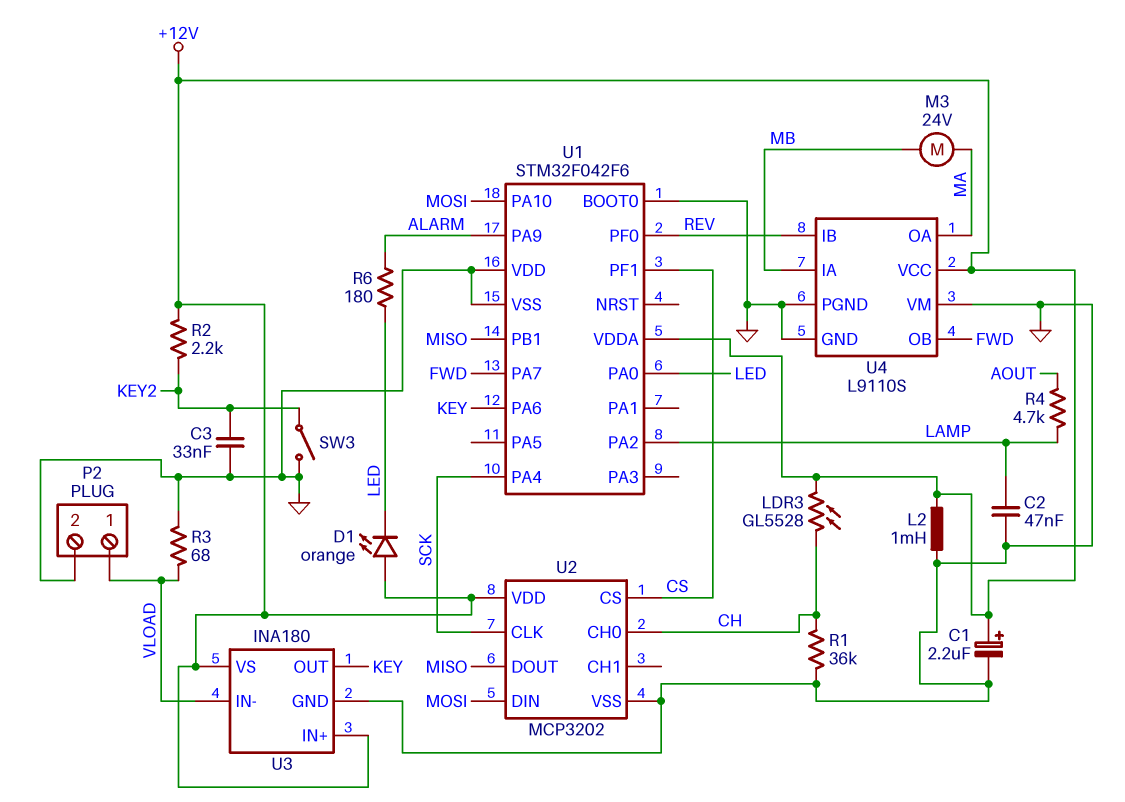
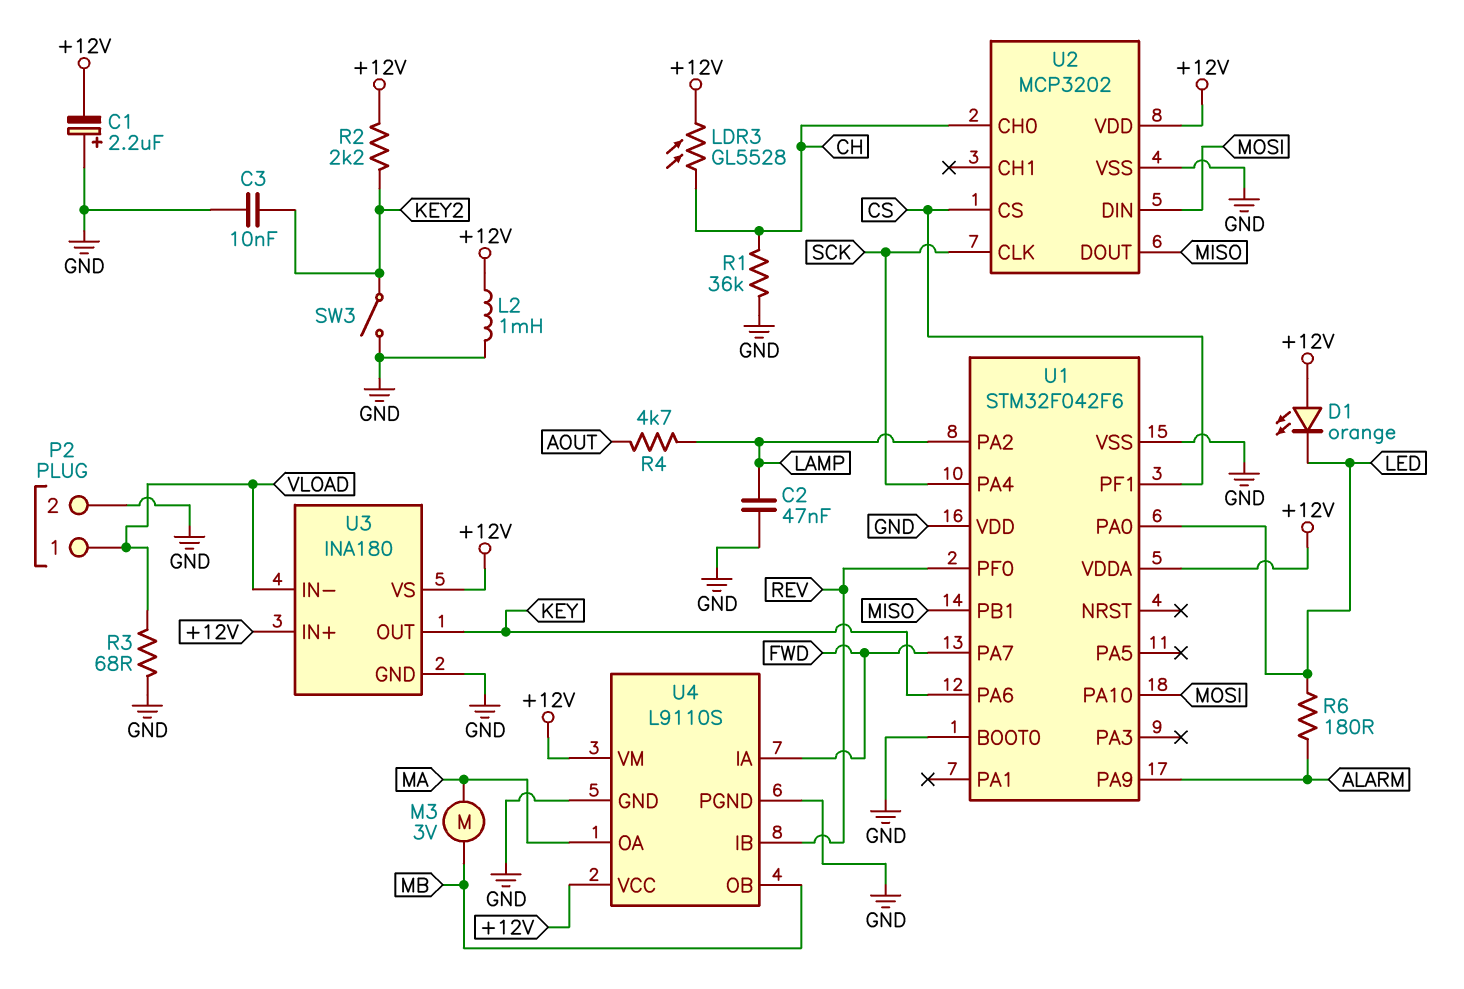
C1: 2.2uF (plus +12V, minus GND) -> 2.2uF (plus GND, minus +12V)
C3: 33nF (GND, KEY2) -> 10nF (GND, KEY2)
M3: motor 24V (MA, MB) -> motor 3V (MA, MB)
U4 pin IA: MB -> FWD
U4 pin OB: FWD -> MB
U4 pin VM: GND -> +12V

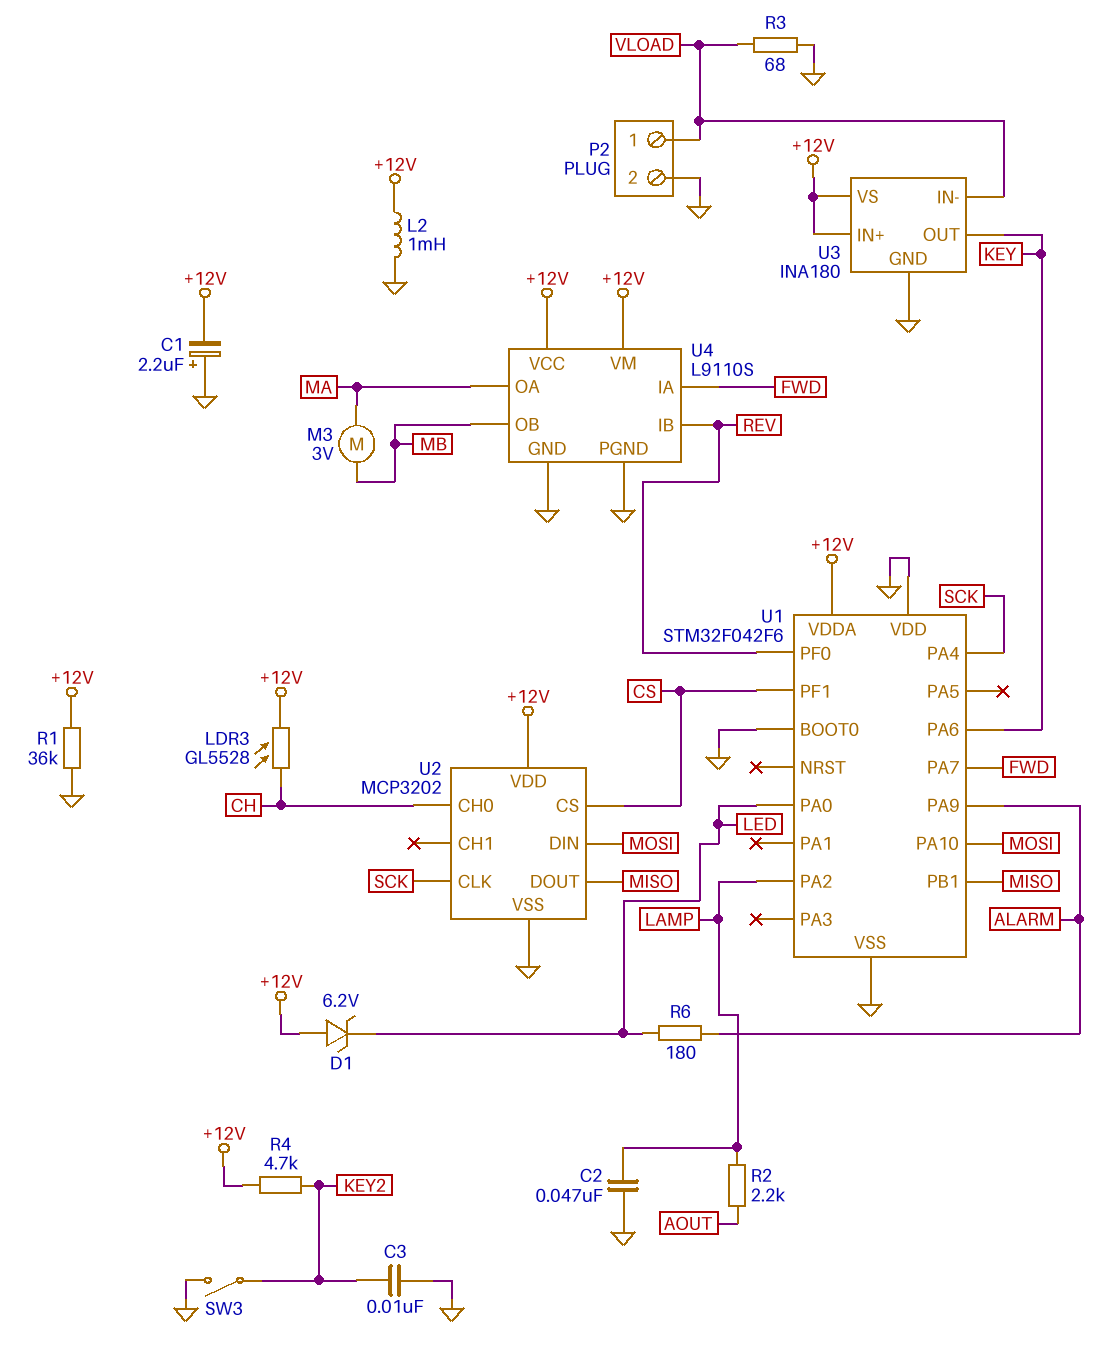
D1: LED orange (A +12V, K LED) -> zener 6.2V (A +12V, K LED)
R1: 36k (CH, GND) -> 36k (+12V, GND)
R2: 2.2k (+12V, KEY2) -> 2.2k (AOUT, LAMP)
R4: 4.7k (AOUT, LAMP) -> 4.7k (+12V, KEY2)

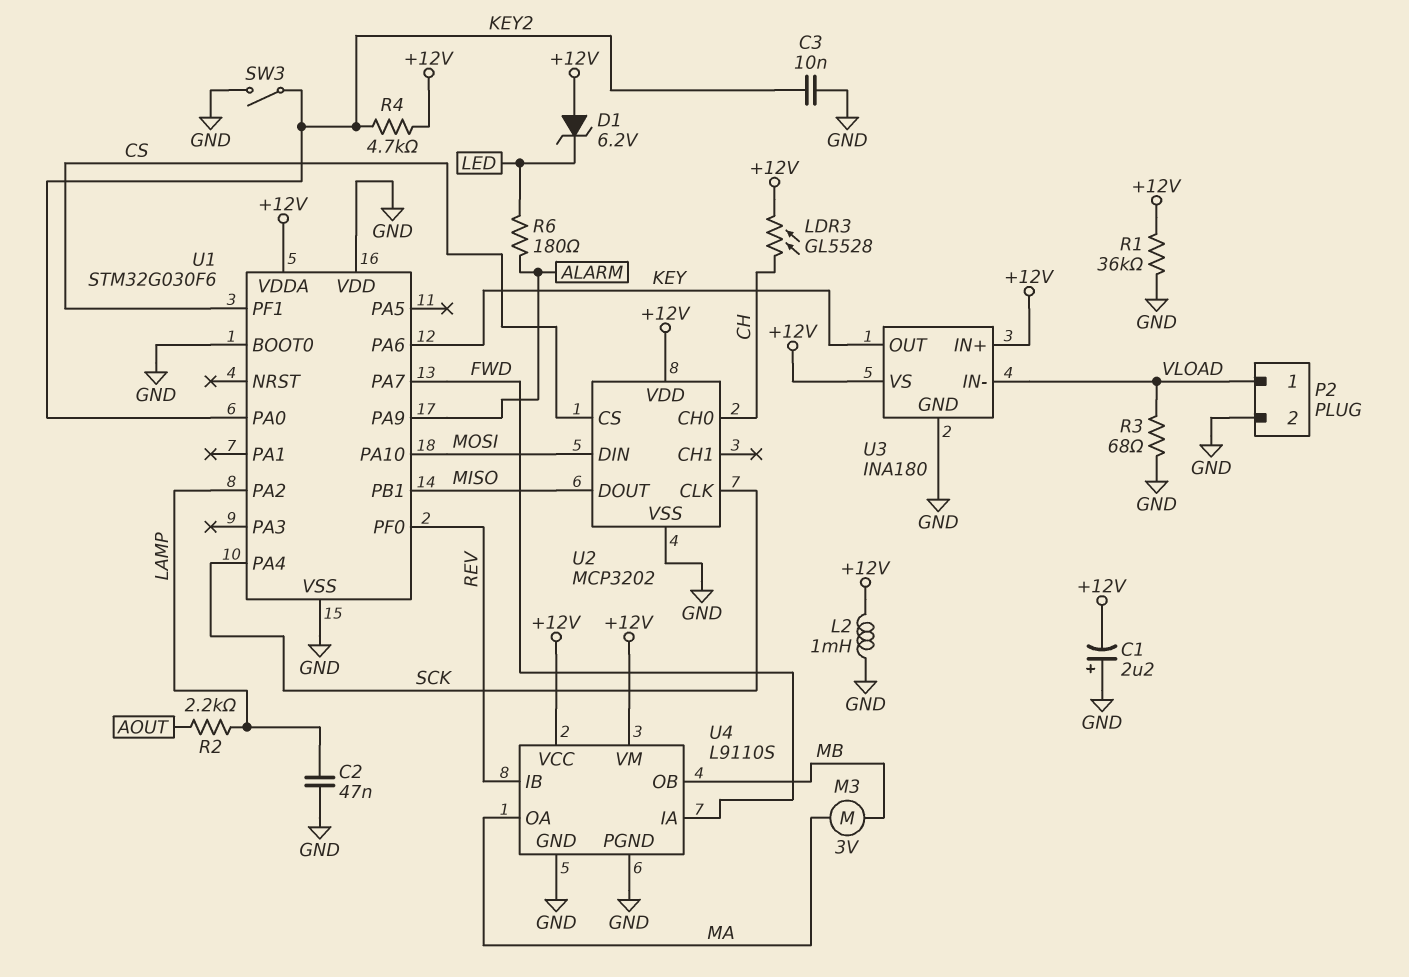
U1: STM32F042F6 -> STM32G030F6
U1 pin PA0: LED -> KEY2

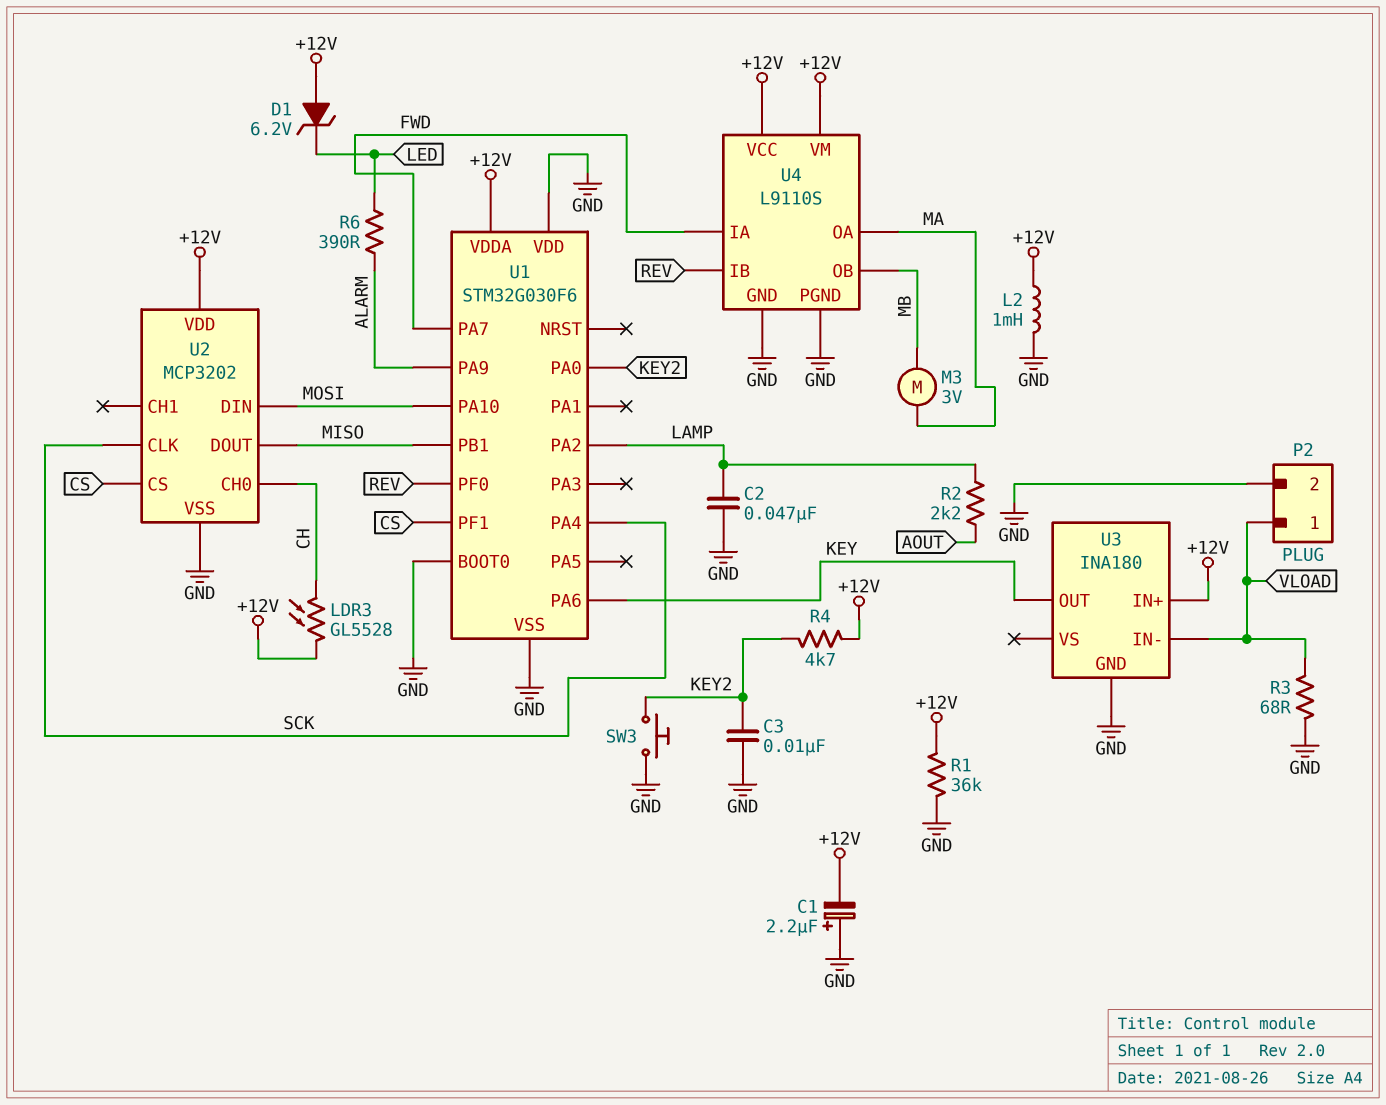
R6: 180 (ALARM, LED) -> 390 (ALARM, LED)
SW3: switch (GND, KEY2) -> button (GND, KEY2)
U3 pin VS: +12V -> none

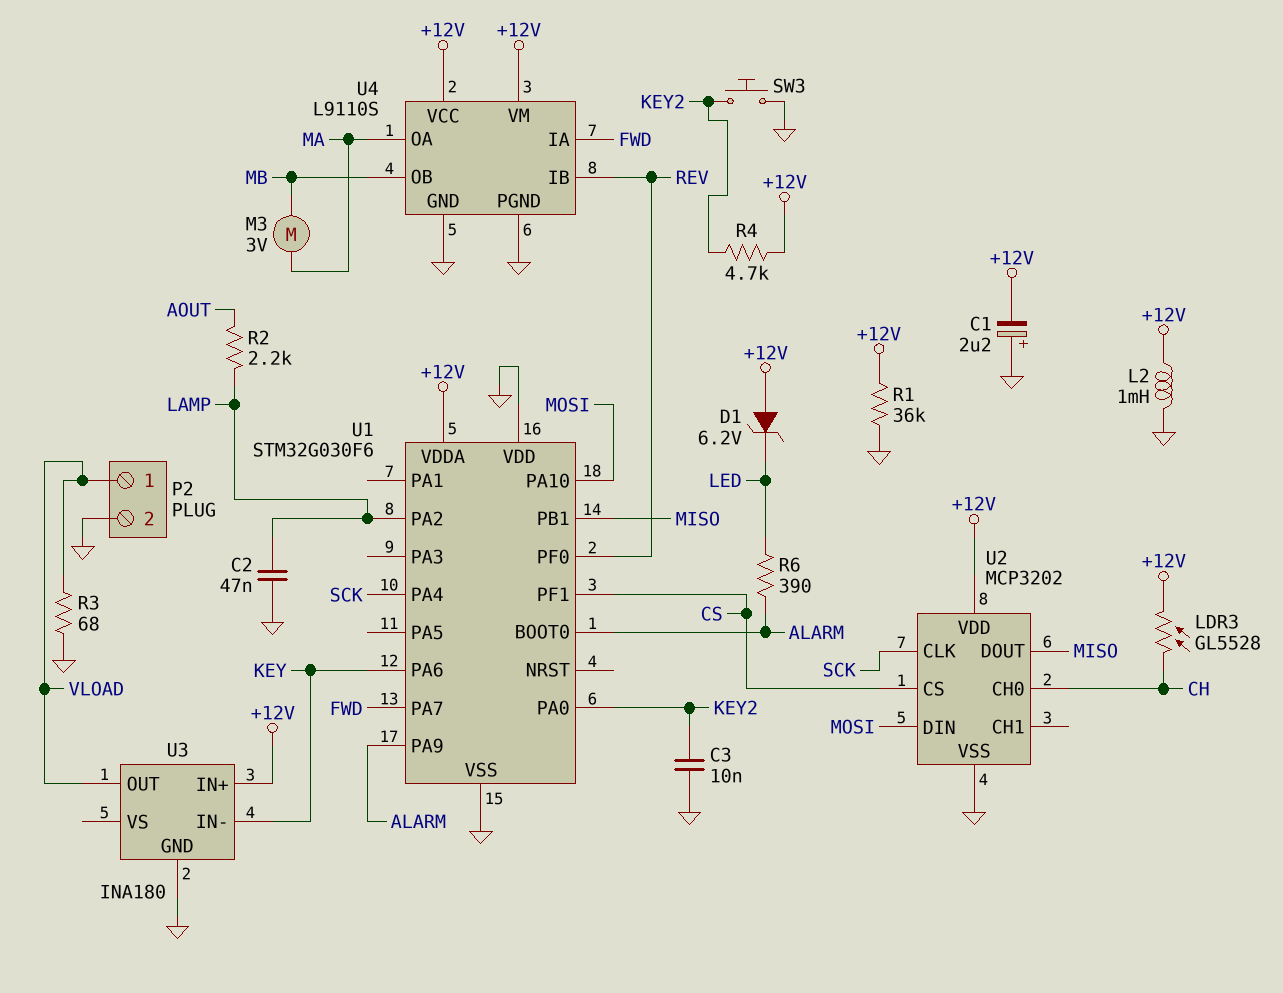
U1 pin BOOT0: GND -> ALARM
U3 pin IN-: VLOAD -> KEY
U3 pin OUT: KEY -> VLOAD

